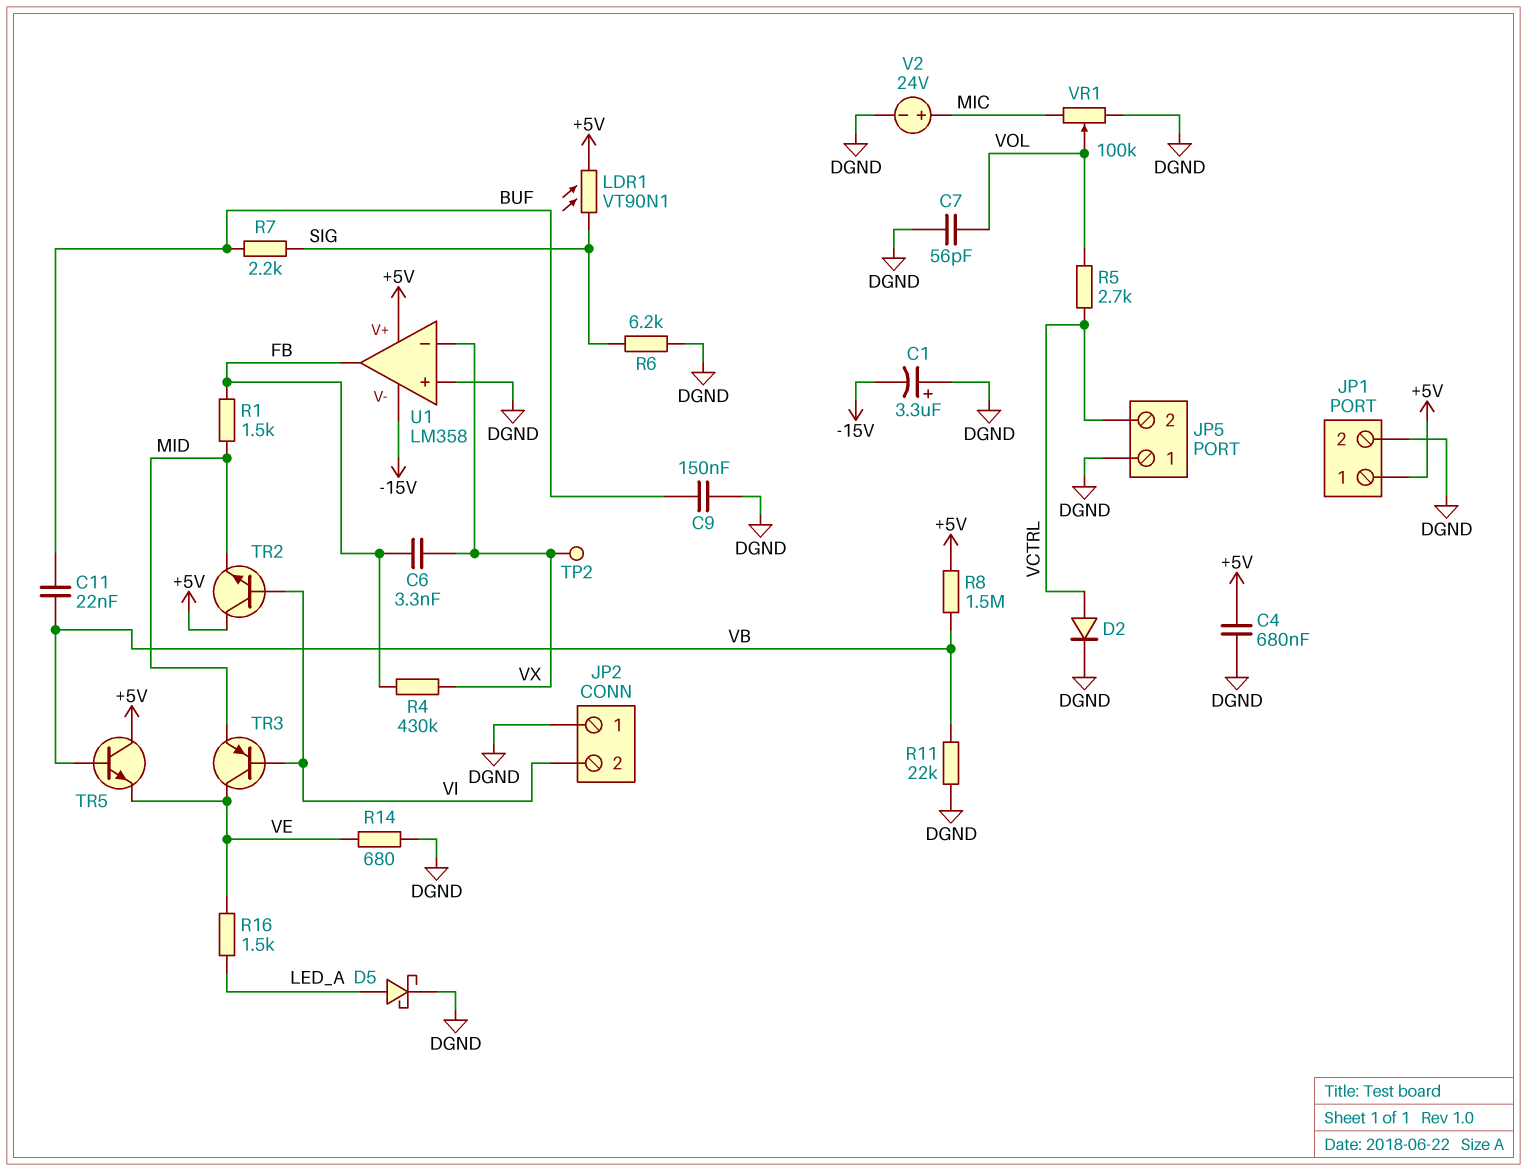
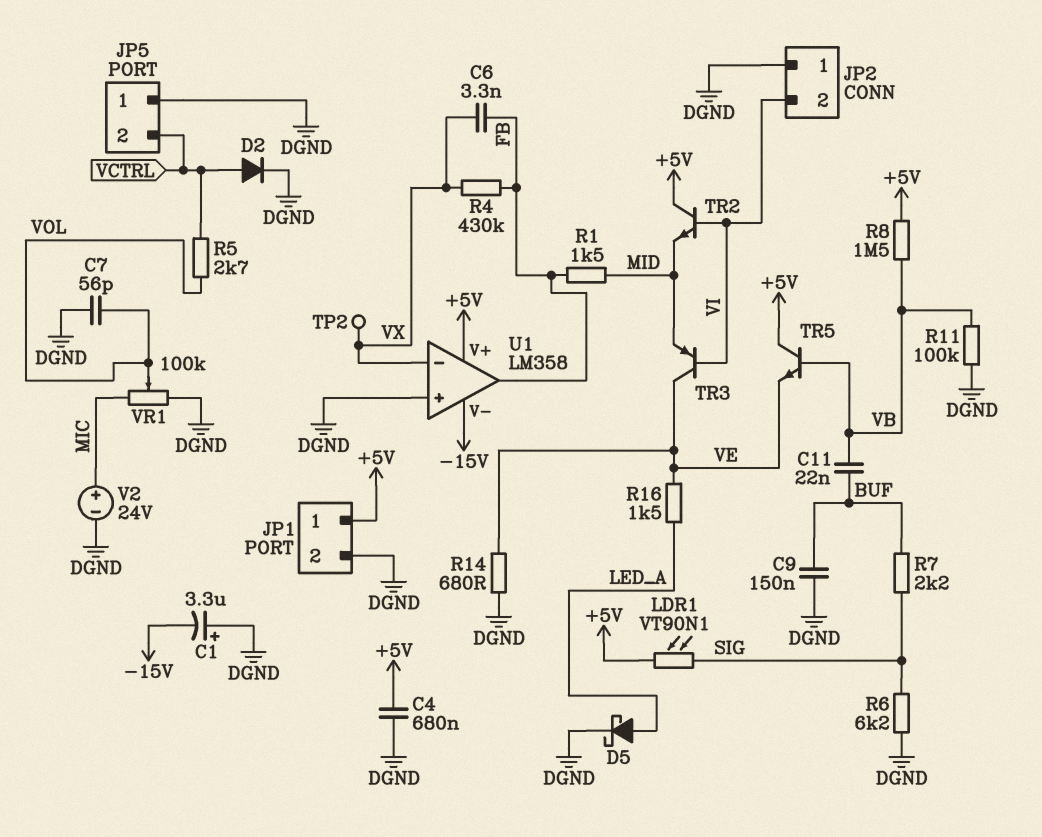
R11: 22k (DGND, VB) -> 100k (DGND, VB)

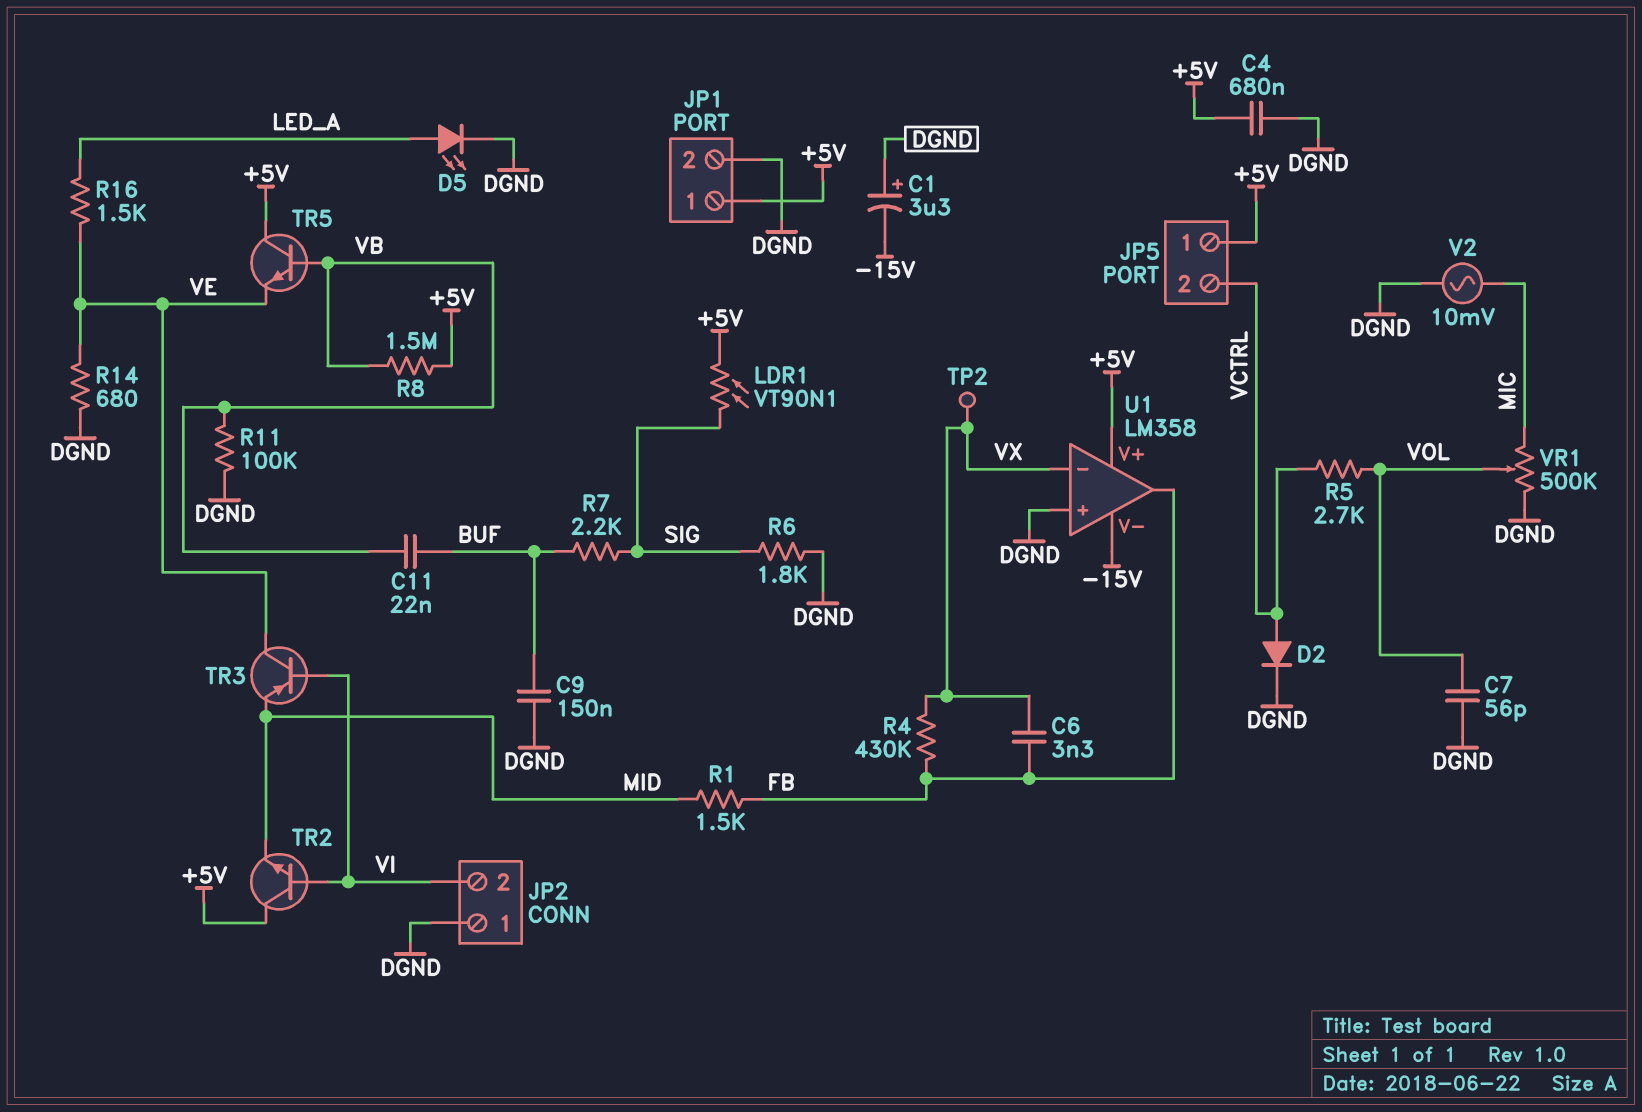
D5: schottky (A LED_A, K DGND) -> LED (A LED_A, K DGND)
JP5 pin 1: DGND -> +5V
R6: 6.2k (DGND, SIG) -> 1.8k (DGND, SIG)
V2: 24V (plus MIC, minus DGND) -> AC 10mV (DGND, MIC)
VR1: 100k (DGND, MIC, wiper VOL) -> 500k (DGND, MIC, wiper VOL)

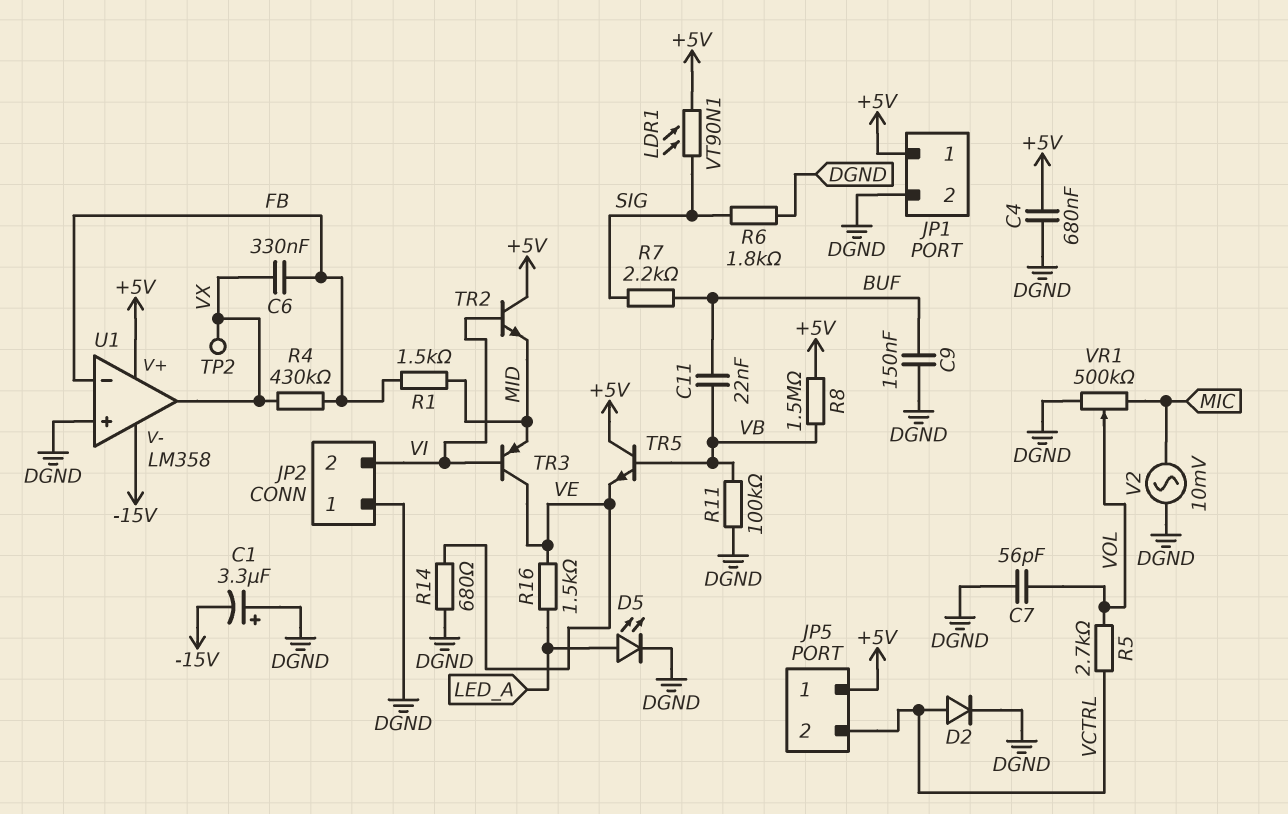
C6: 3.3nF (FB, VX) -> 330nF (FB, VX)
U1 pin in-: VX -> FB
U1 pin out: FB -> VX

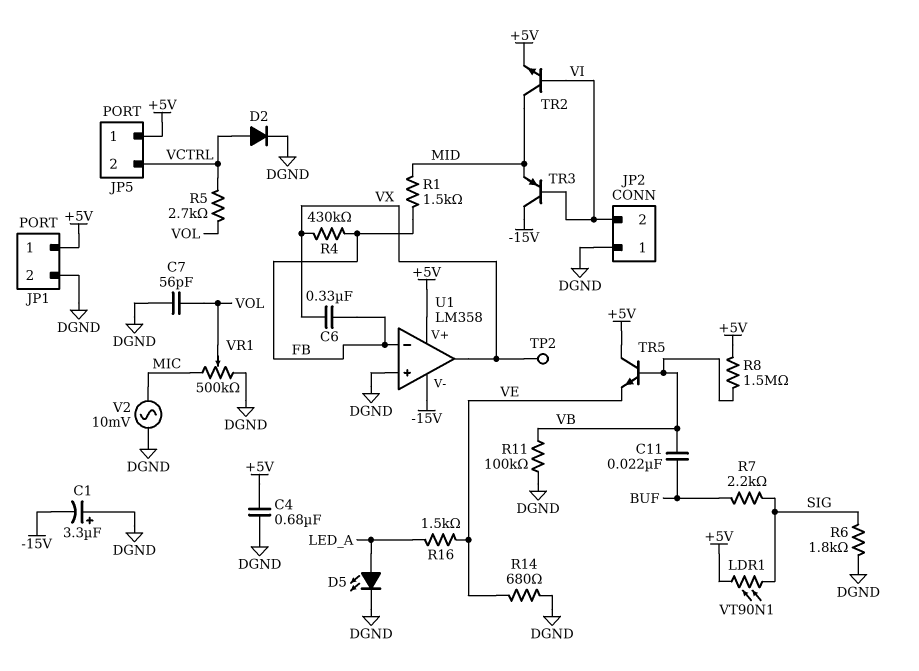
C9: 150nF (BUF, DGND) -> none
TR2: NPN (B VI, C +5V, E MID) -> NPN (B VI, C MID, E +5V)
TR3: PNP (B VI, C VE, E MID) -> PNP (B VI, C -15V, E MID)

